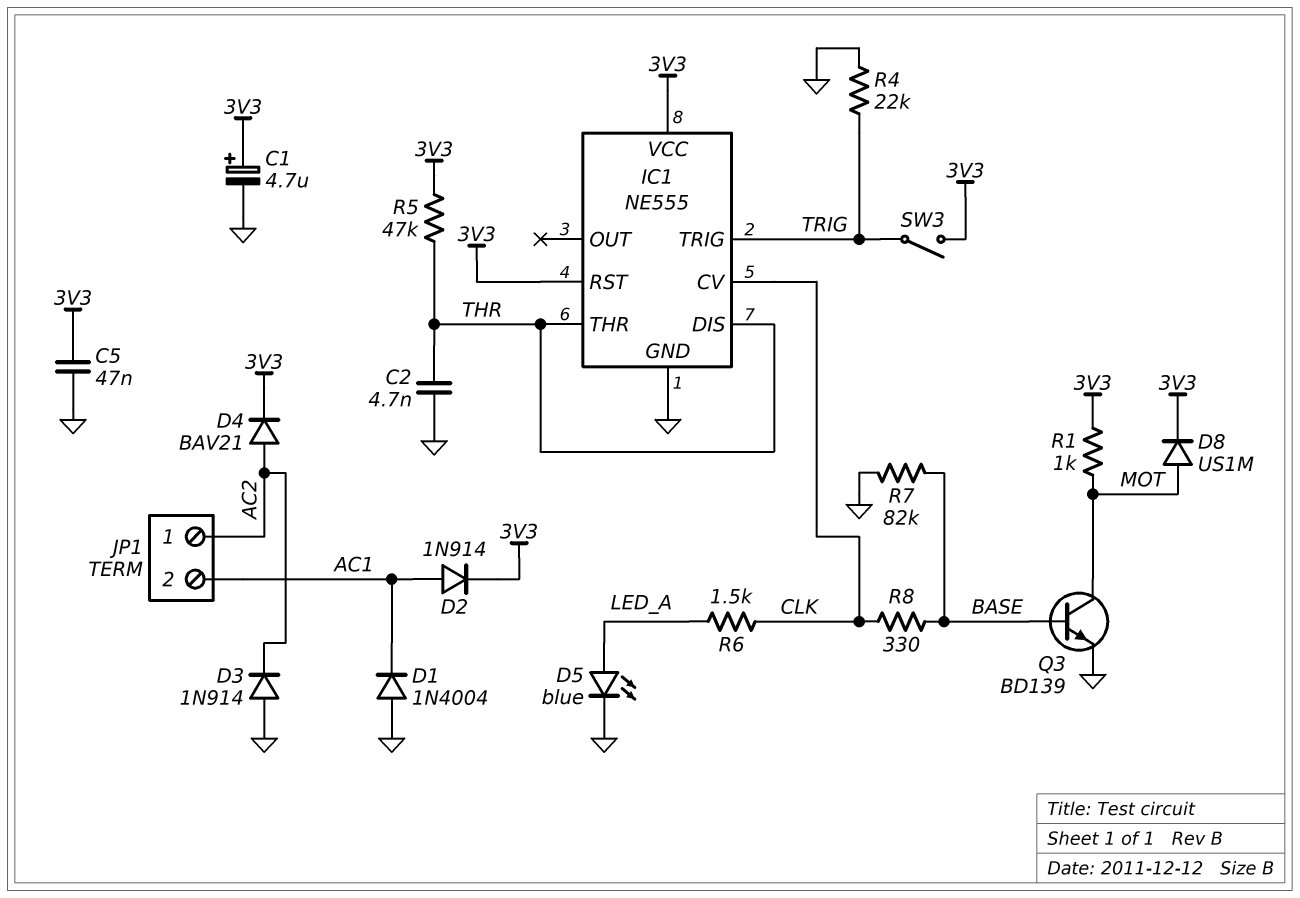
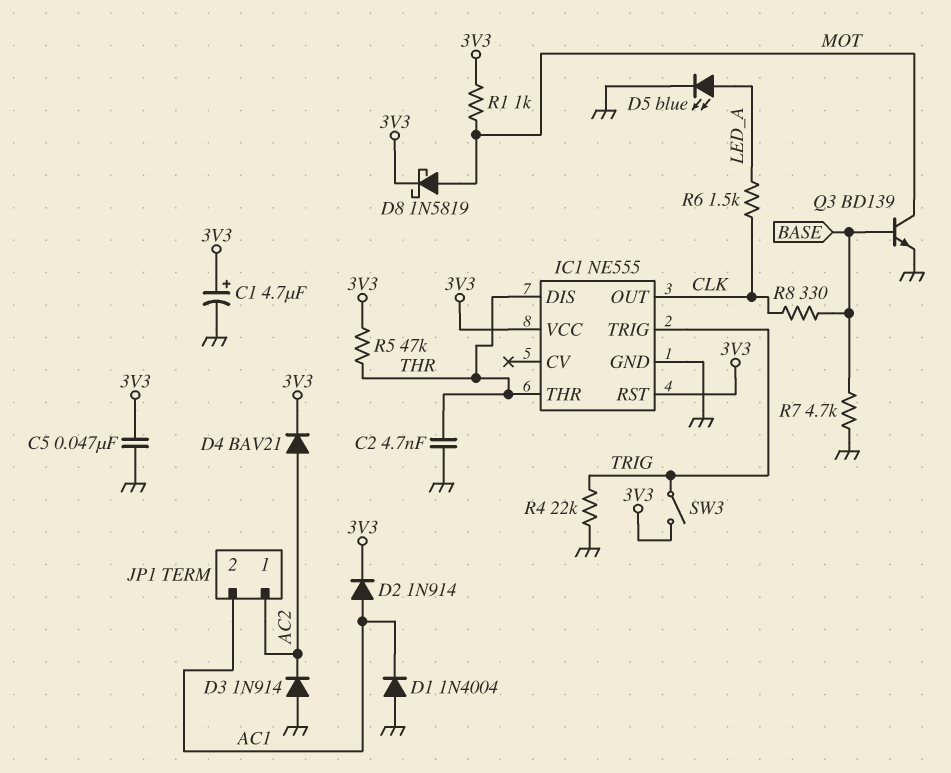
D8: diode US1M (A MOT, K 3V3) -> schottky 1N5819 (A MOT, K 3V3)
IC1 pin CV: CLK -> none
IC1 pin OUT: none -> CLK
R7: 82k (BASE, GND) -> 4.7k (BASE, GND)

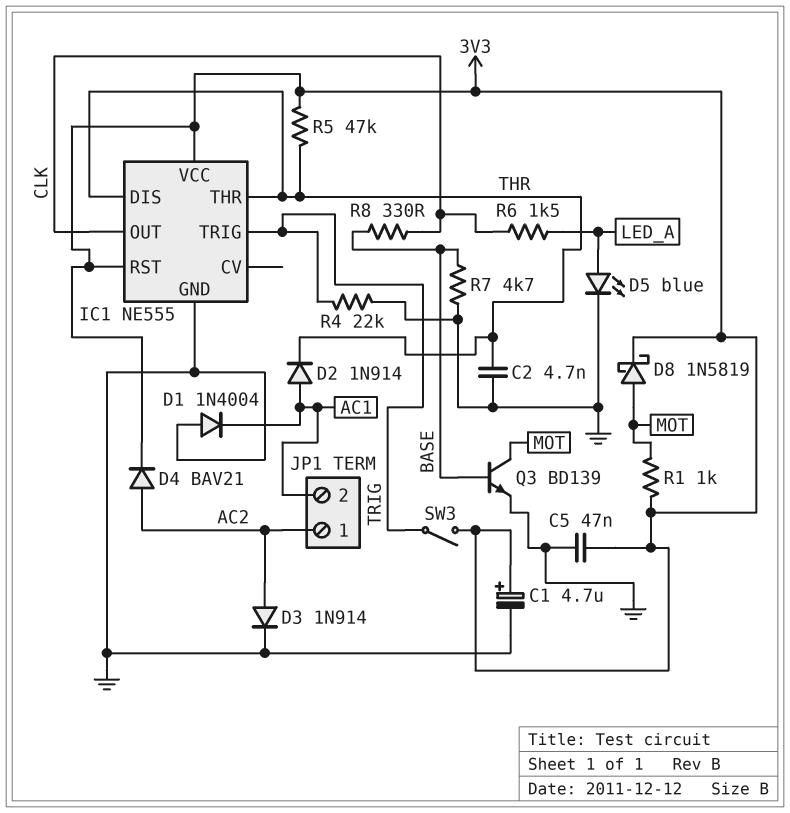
D2: diode 1N914 (A AC1, K 3V3) -> diode 1N914 (A AC1, K THR)
D3: diode 1N914 (A GND, K AC2) -> diode 1N914 (A AC2, K GND)

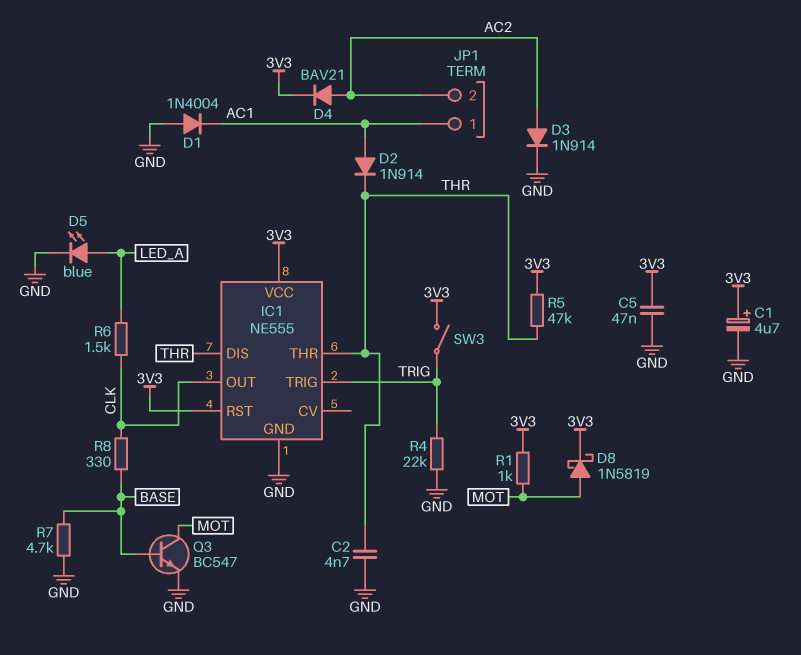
JP1 pin 1: AC2 -> AC1
JP1 pin 2: AC1 -> AC2
Q3: NPN BD139 (B BASE, C MOT, E GND) -> NPN BC547 (B BASE, C MOT, E GND)

